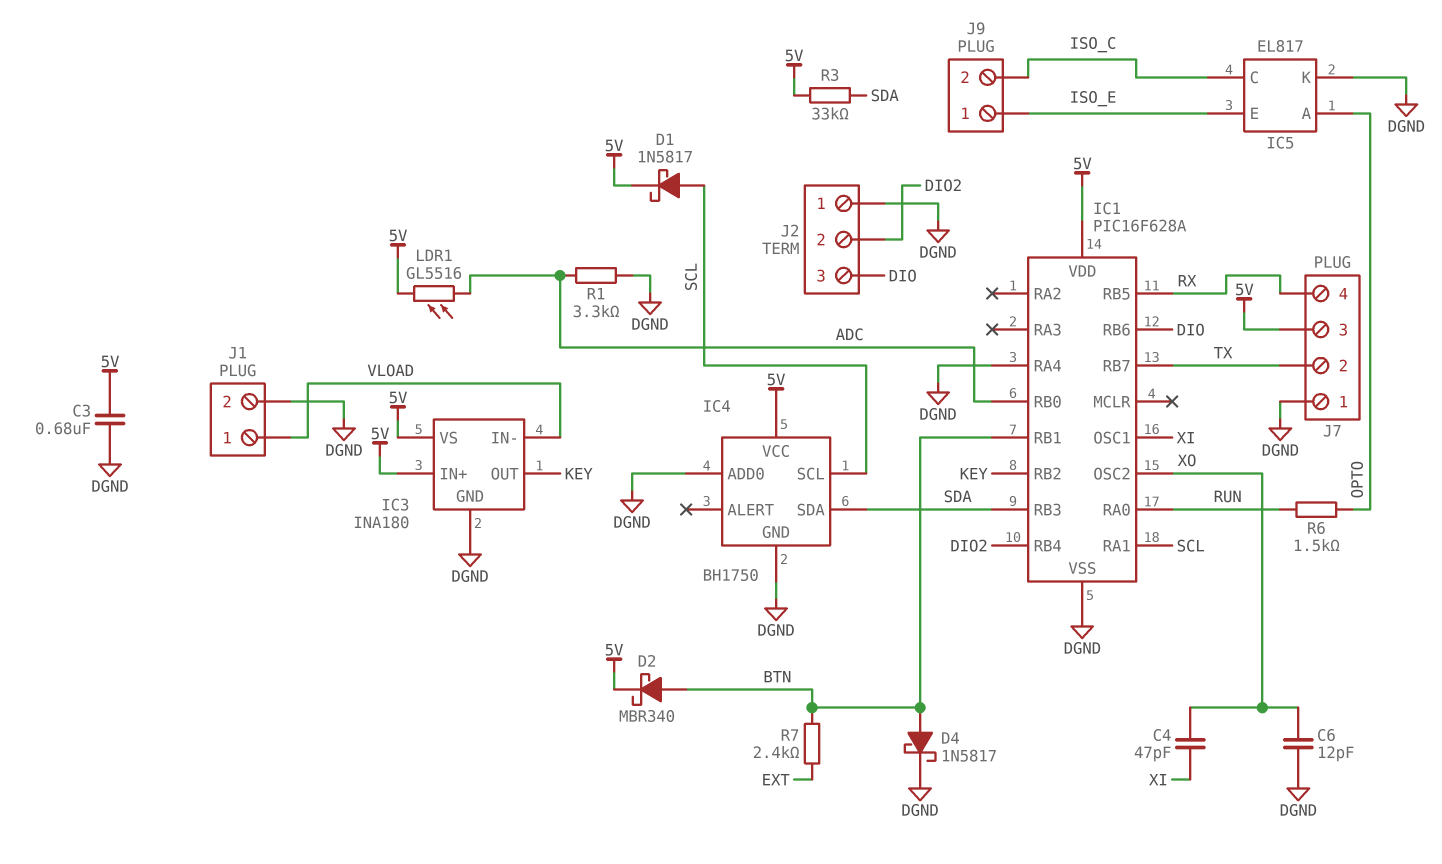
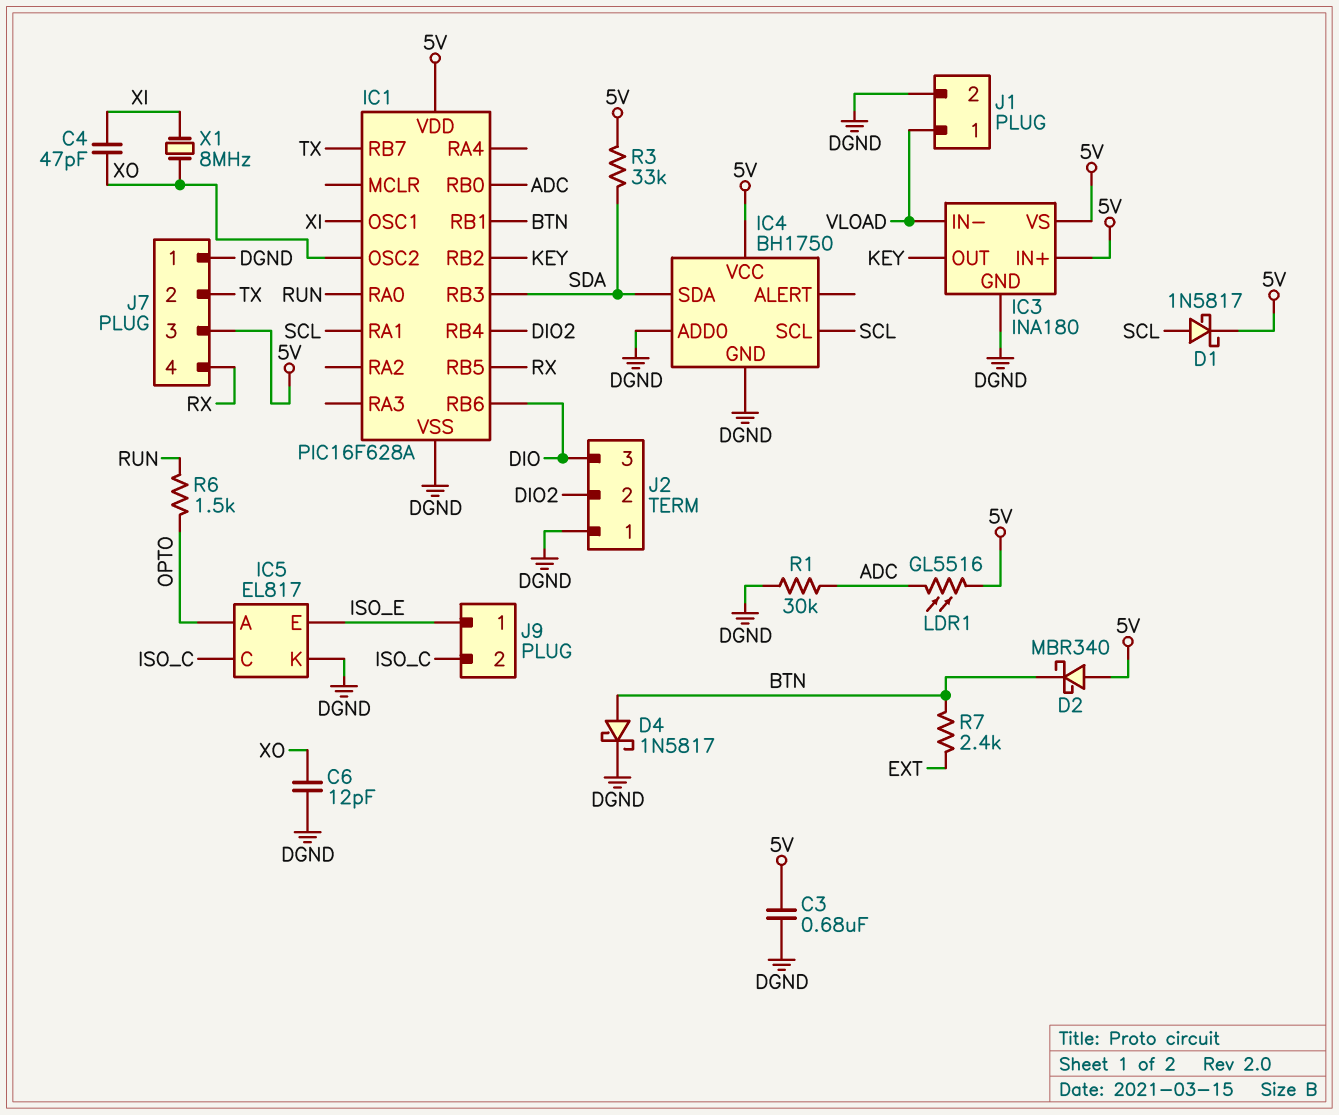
D2: schottky MBR340 (A BTN, K 5V) -> schottky MBR340 (A 5V, K BTN)
IC1 pin RA4: DGND -> none
R1: 3.3k (ADC, DGND) -> 30k (ADC, DGND)
X1: none -> 8MHz (XI, XO)

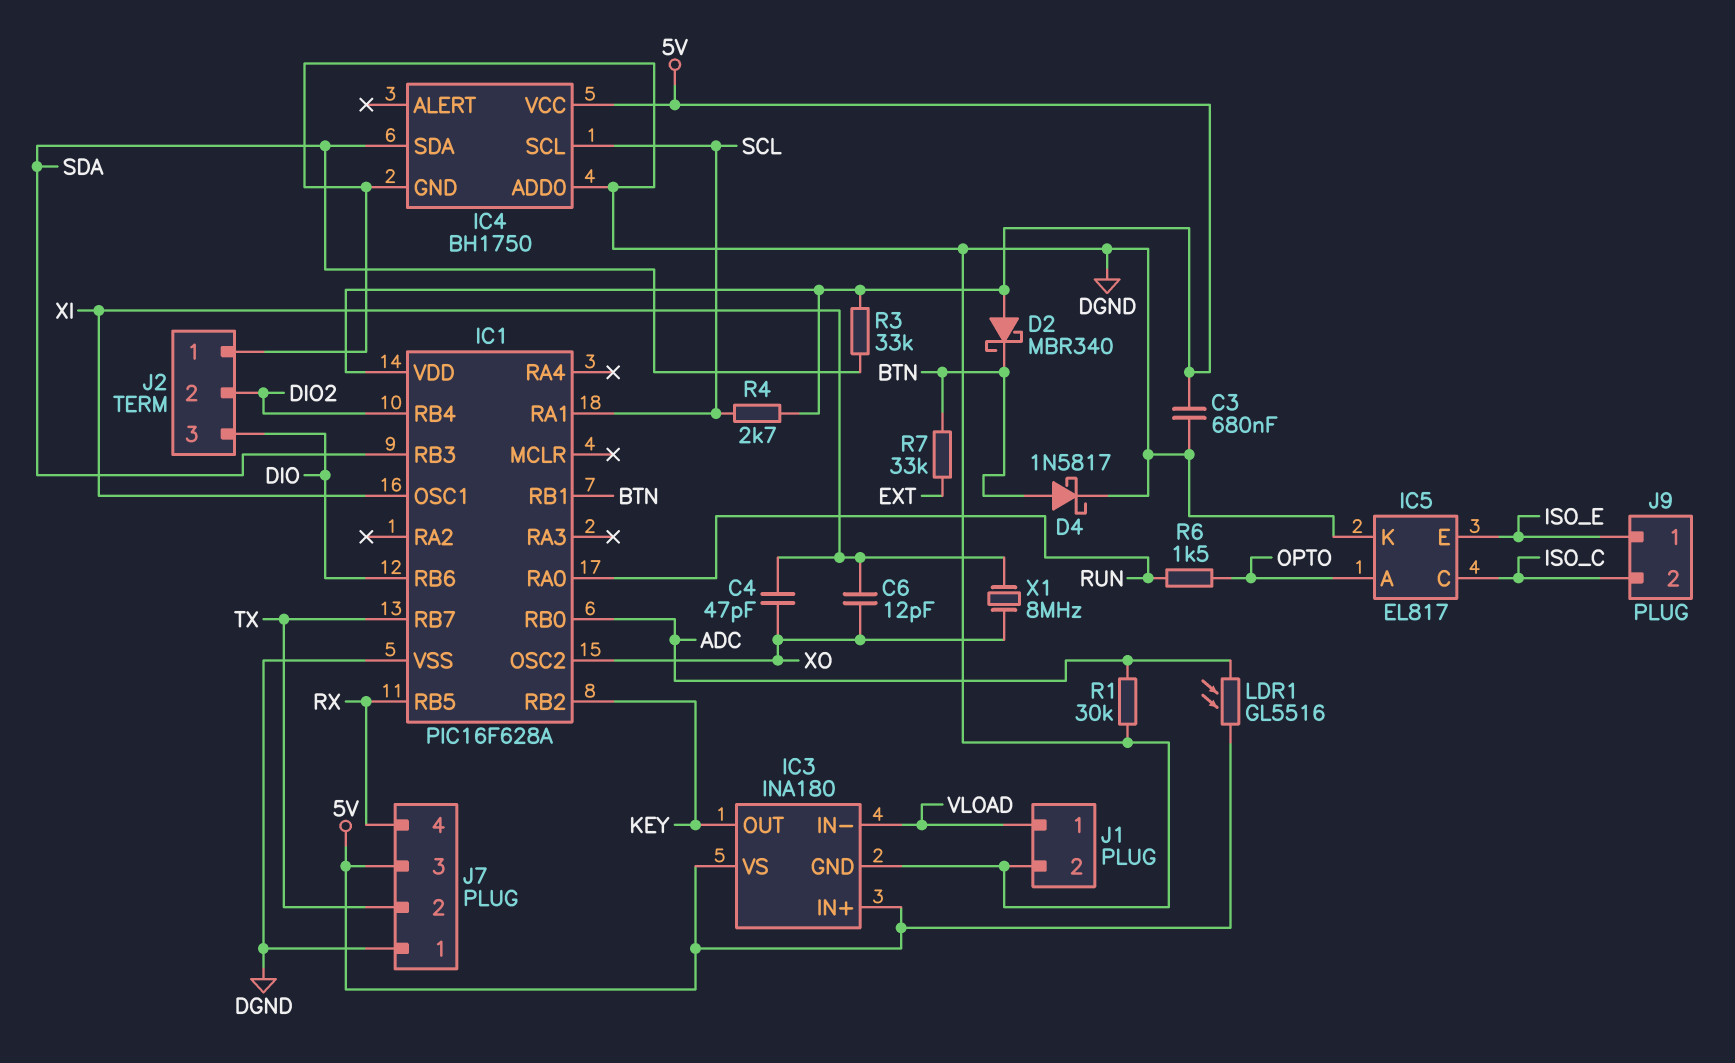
C6: 12pF (DGND, XO) -> 12pF (XI, XO)
D1: schottky 1N5817 (A SCL, K 5V) -> none
R4: none -> 2.7k (5V, SCL)
R7: 2.4k (BTN, EXT) -> 33k (BTN, EXT)

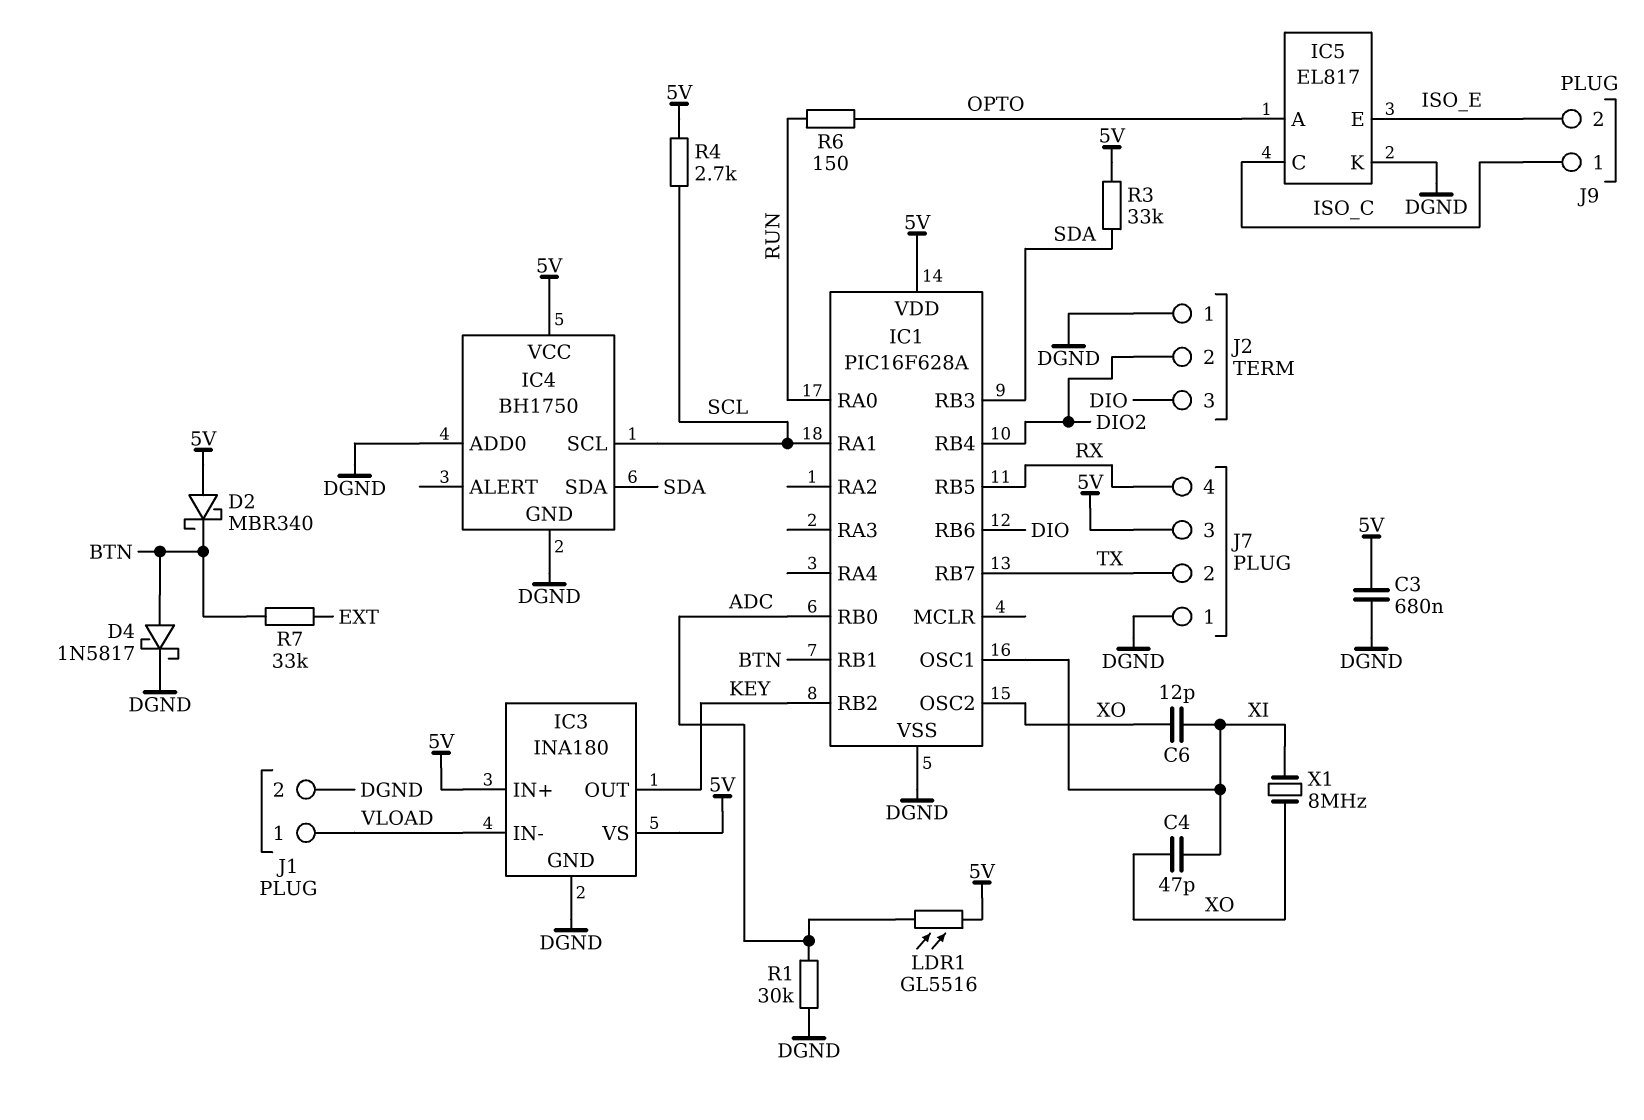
J9 pin 1: ISO_E -> ISO_C
J9 pin 2: ISO_C -> ISO_E
R6: 1.5k (OPTO, RUN) -> 150 (OPTO, RUN)

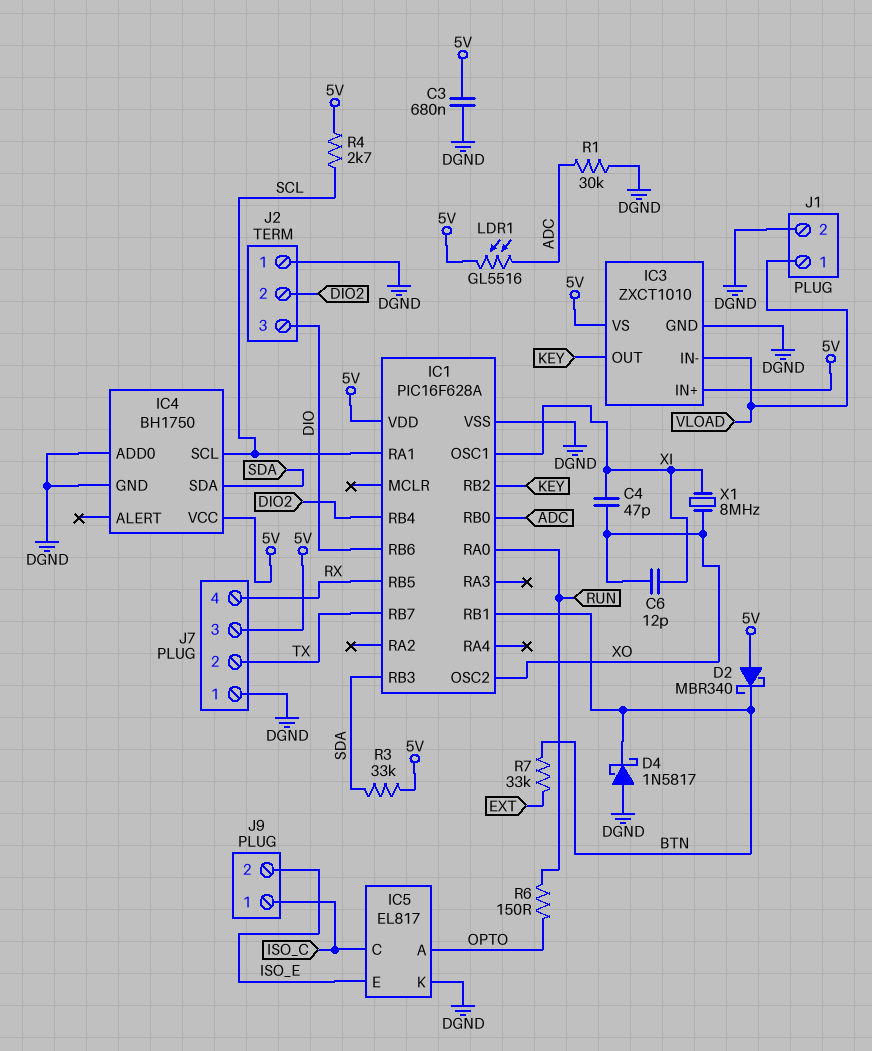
D4: schottky 1N5817 (A BTN, K DGND) -> schottky 1N5817 (A DGND, K BTN)
IC3: INA180 -> ZXCT1010

